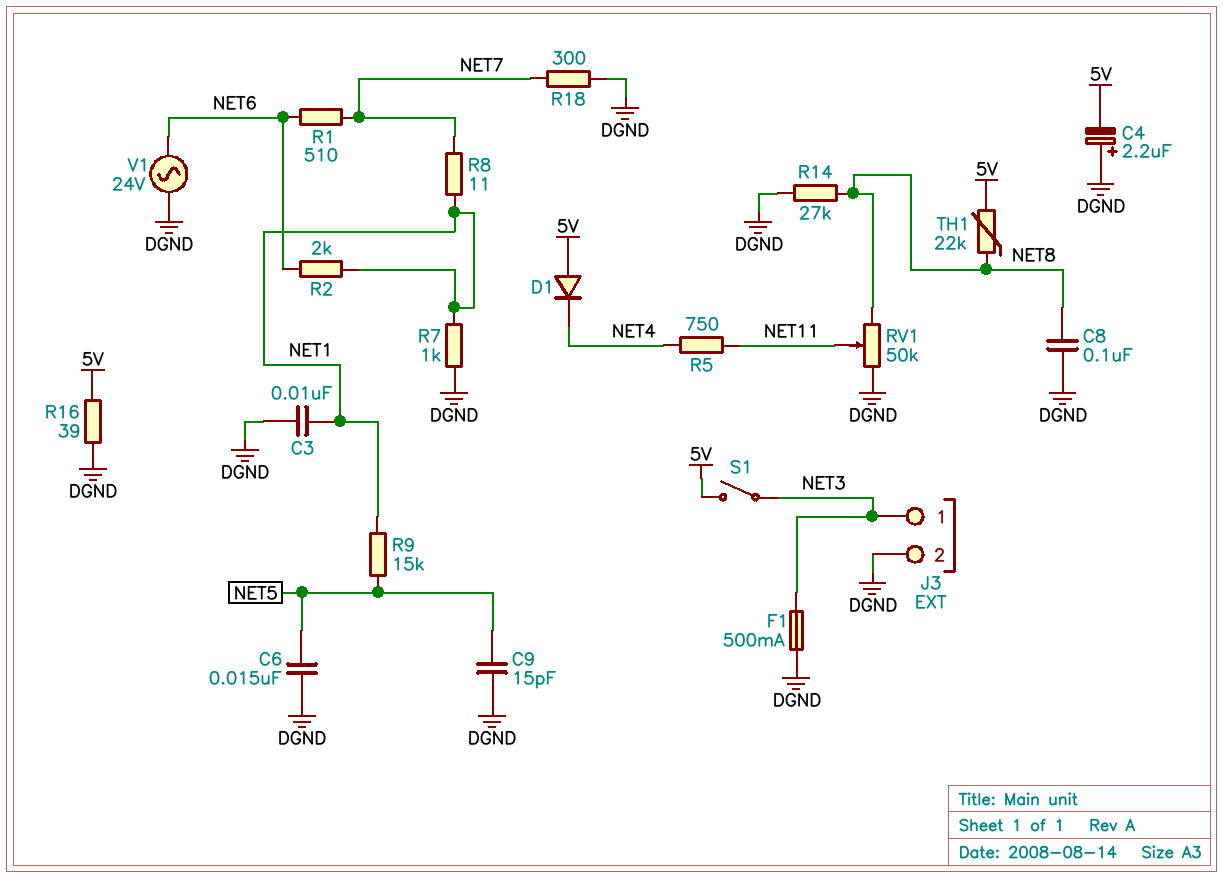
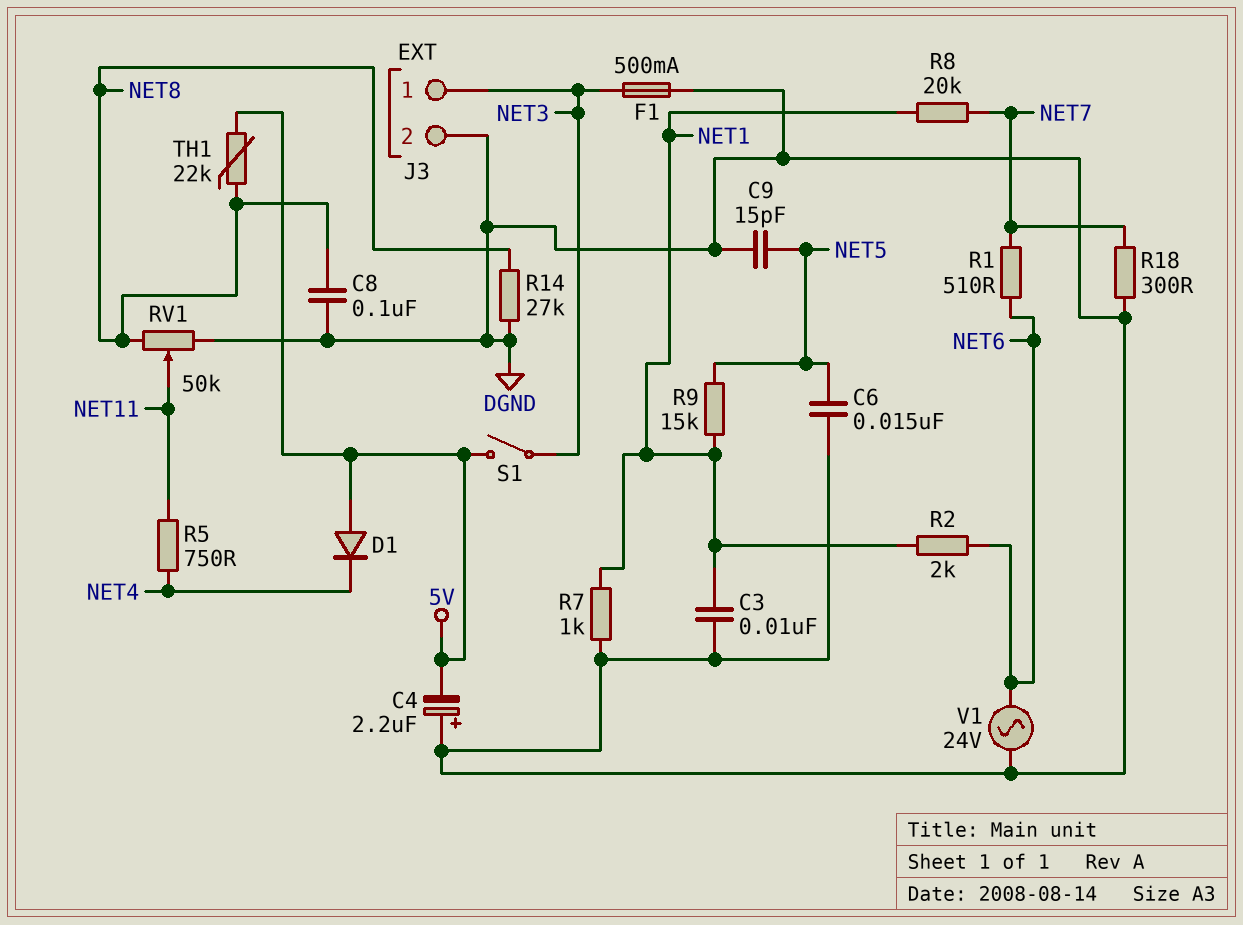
R8: 11 (NET1, NET7) -> 20k (NET1, NET7)
R16: 39 (5V, DGND) -> none

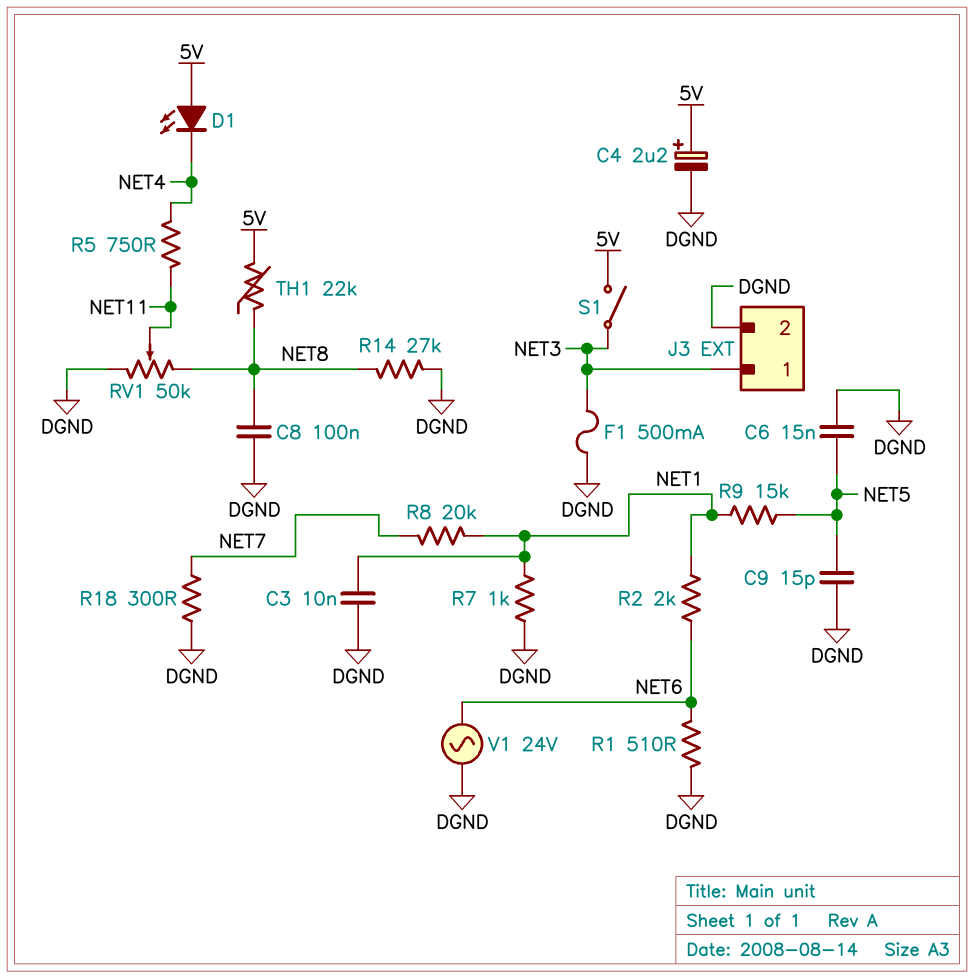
C4: 2.2uF (plus DGND, minus 5V) -> 2.2uF (plus 5V, minus DGND)
D1: diode (A 5V, K NET4) -> LED (A 5V, K NET4)
R1: 510 (NET6, NET7) -> 510 (DGND, NET6)

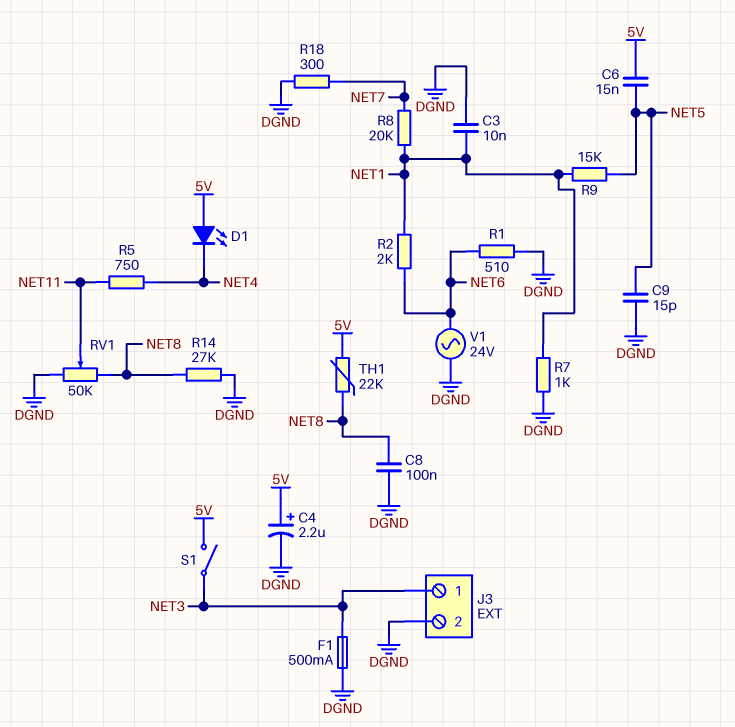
C6: 15nF (DGND, NET5) -> 15nF (5V, NET5)

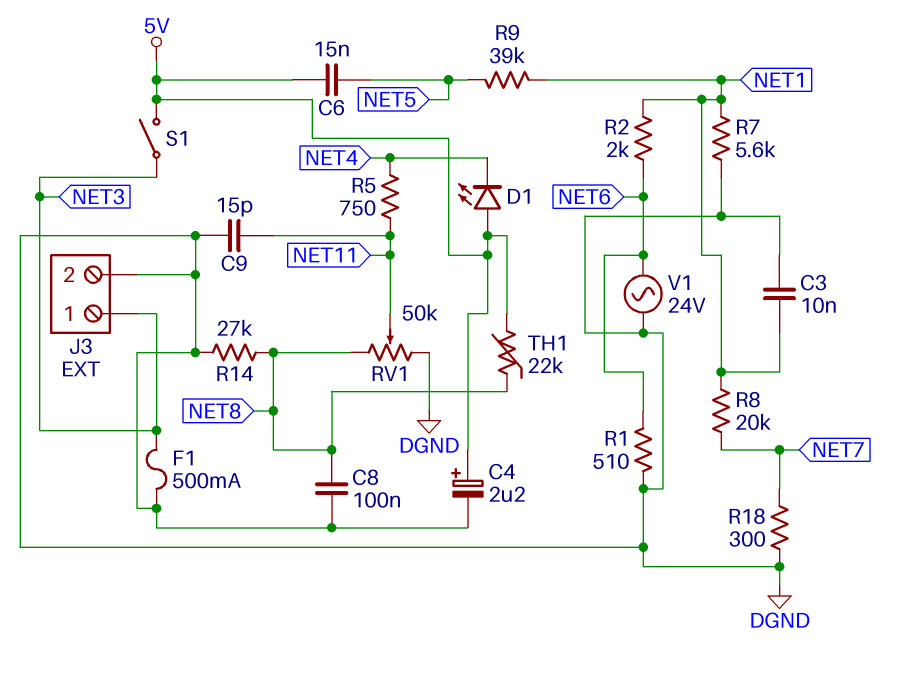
C9: 15pF (DGND, NET5) -> 15pF (DGND, NET11)
R7: 1k (DGND, NET1) -> 5.6k (DGND, NET1)
R9: 15k (NET1, NET5) -> 39k (NET1, NET5)

